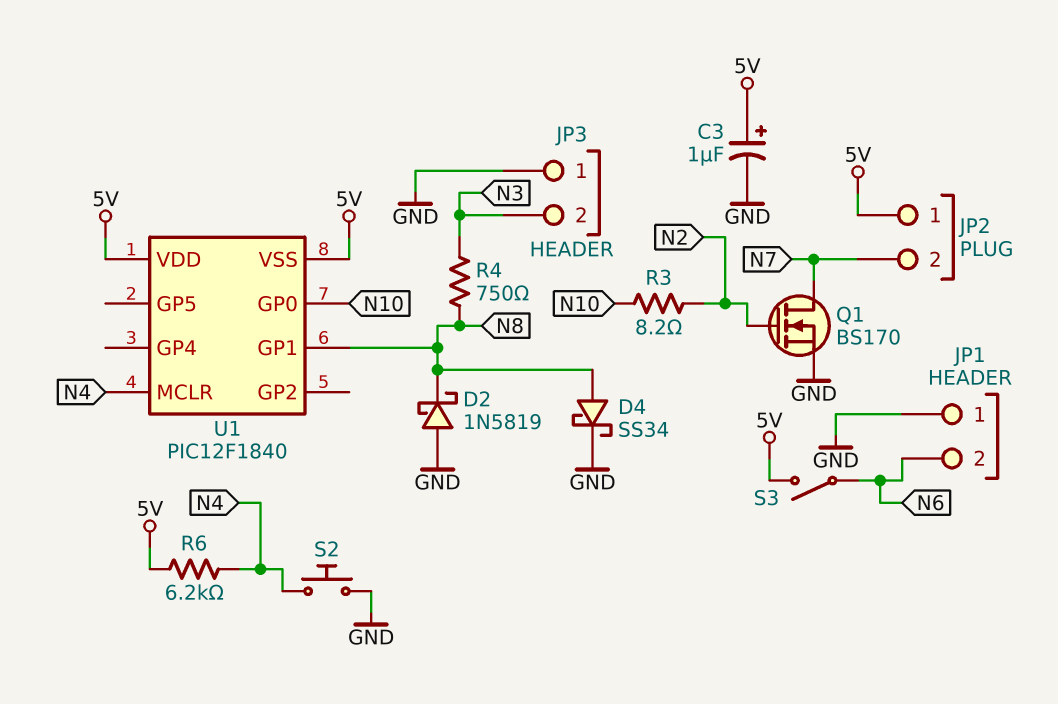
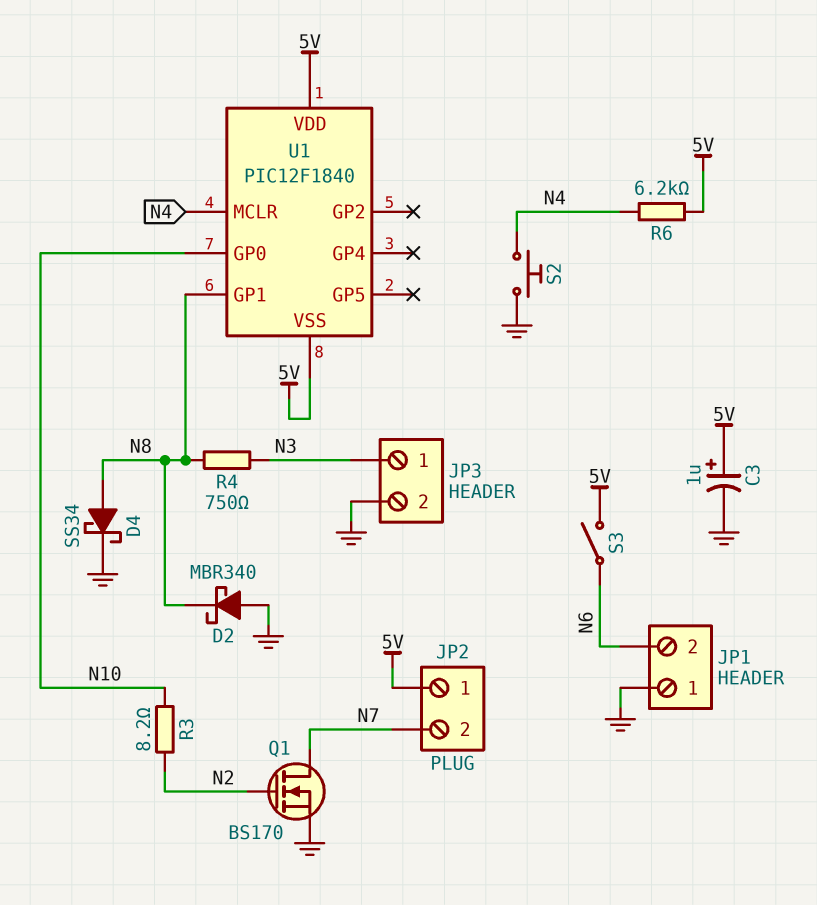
D2: schottky 1N5819 (A GND, K N8) -> schottky MBR340 (A GND, K N8)
JP3 pin 1: GND -> N3
JP3 pin 2: N3 -> GND

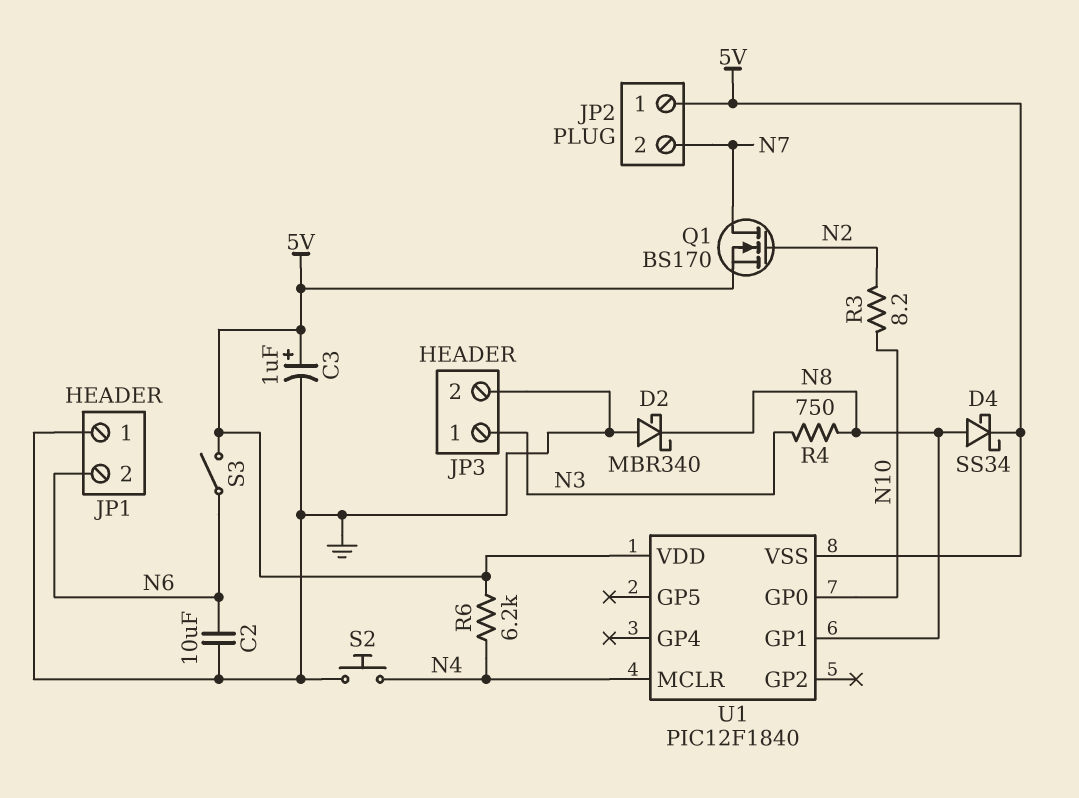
C2: none -> 10uF (GND, N6)
D4: schottky SS34 (A N8, K GND) -> schottky SS34 (A N8, K 5V)
Q1: NMOS BS170 (G N2, D N7, S GND) -> NMOS BS170 (G N2, D N7, S 5V)

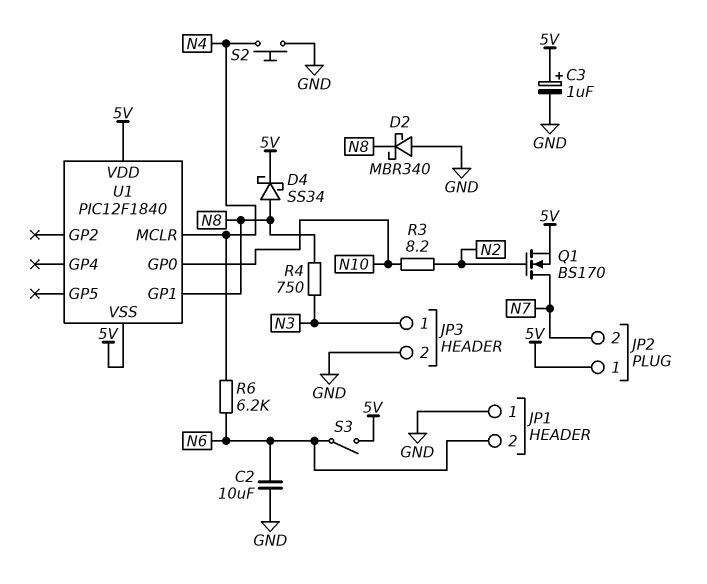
R6: 6.2k (5V, N4) -> 6.2k (N4, N6)

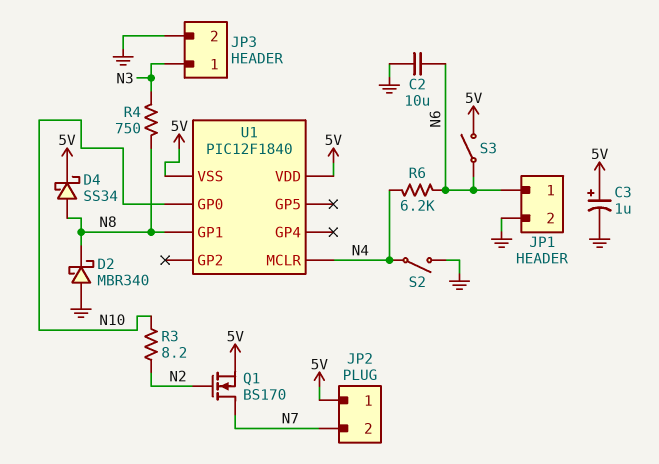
JP1 pin 1: GND -> N6
JP1 pin 2: N6 -> GND
S2: button (GND, N4) -> switch (GND, N4)

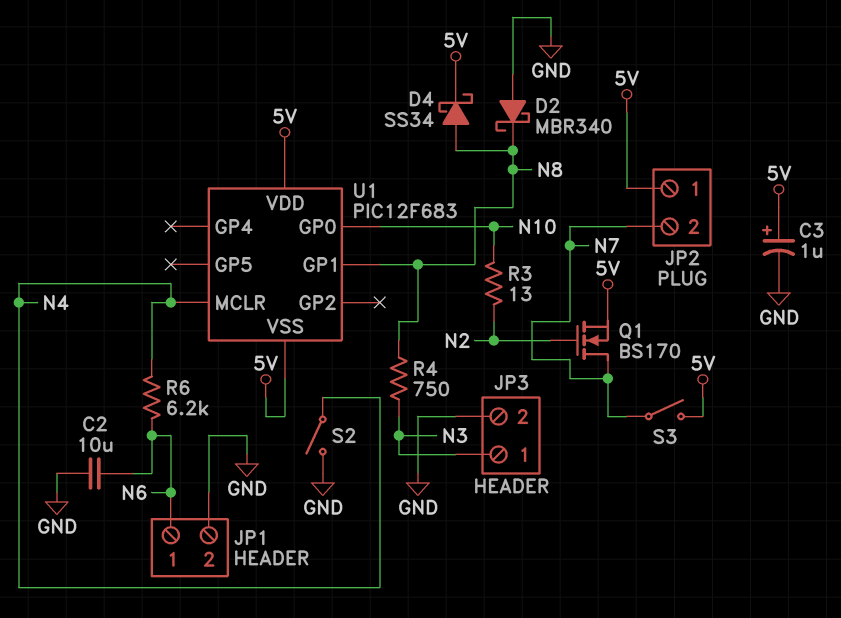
R3: 8.2 (N2, N10) -> 13 (N2, N10)
S3: switch (5V, N6) -> switch (5V, N7)
U1: PIC12F1840 -> PIC12F683

